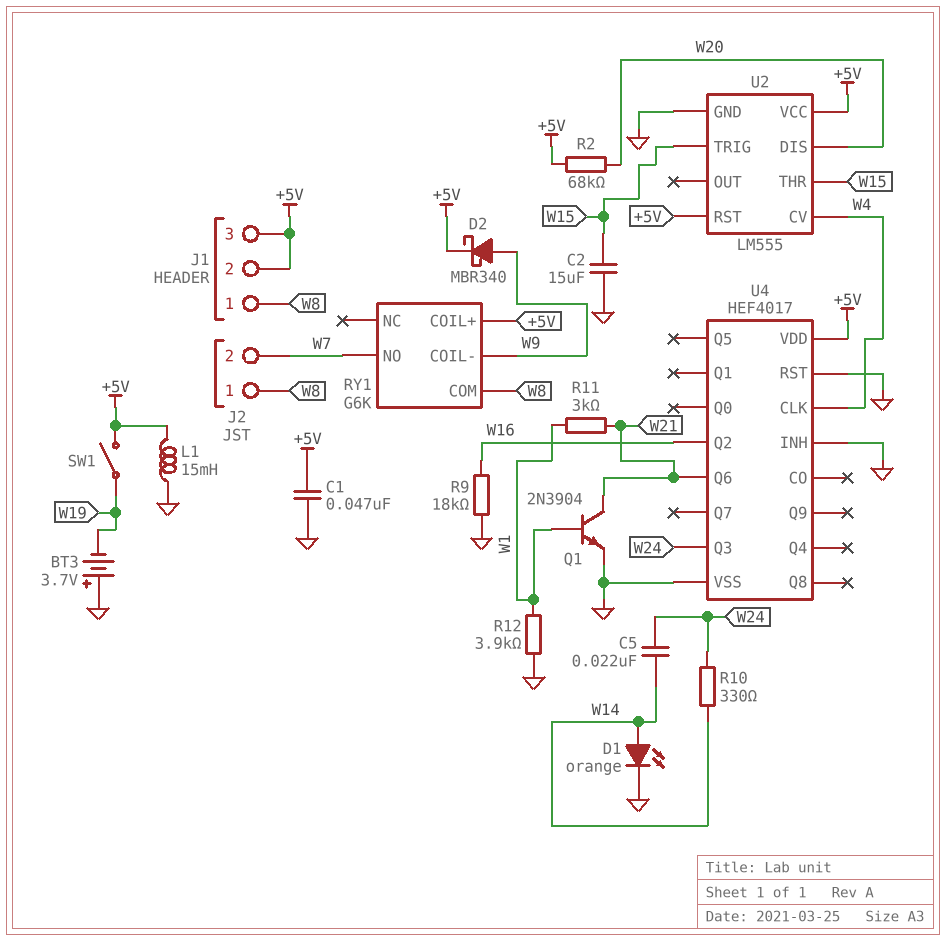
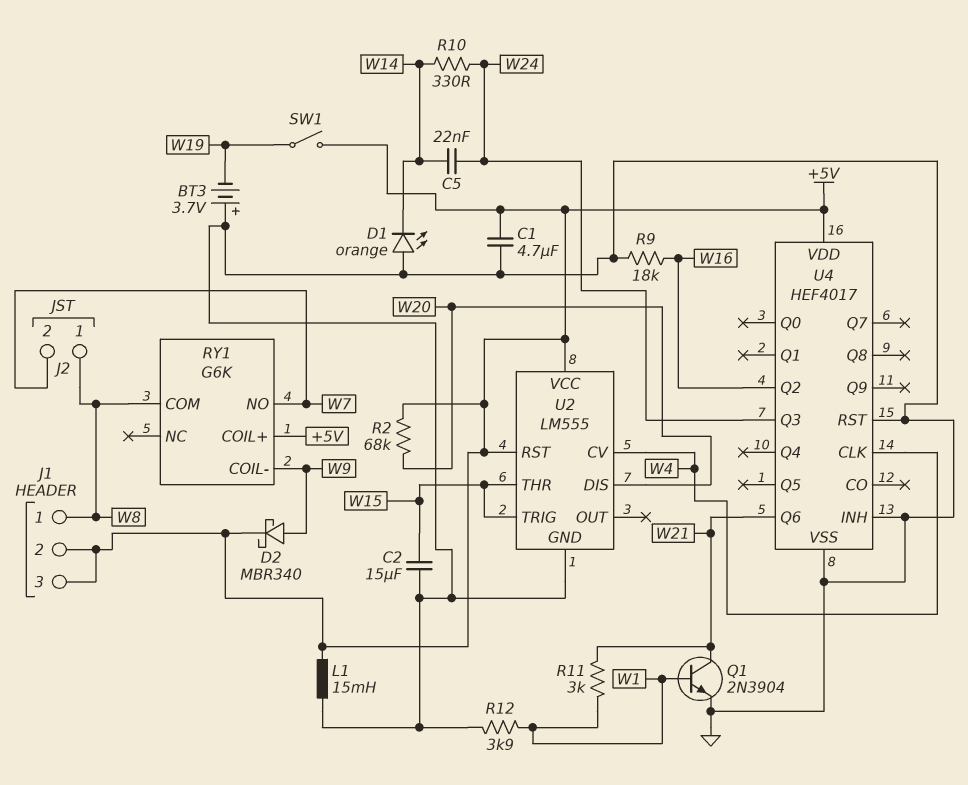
C1: 47nF (+5V, GND) -> 4.7uF (+5V, GND)
D1: LED orange (A W14, K GND) -> LED orange (A GND, K W14)

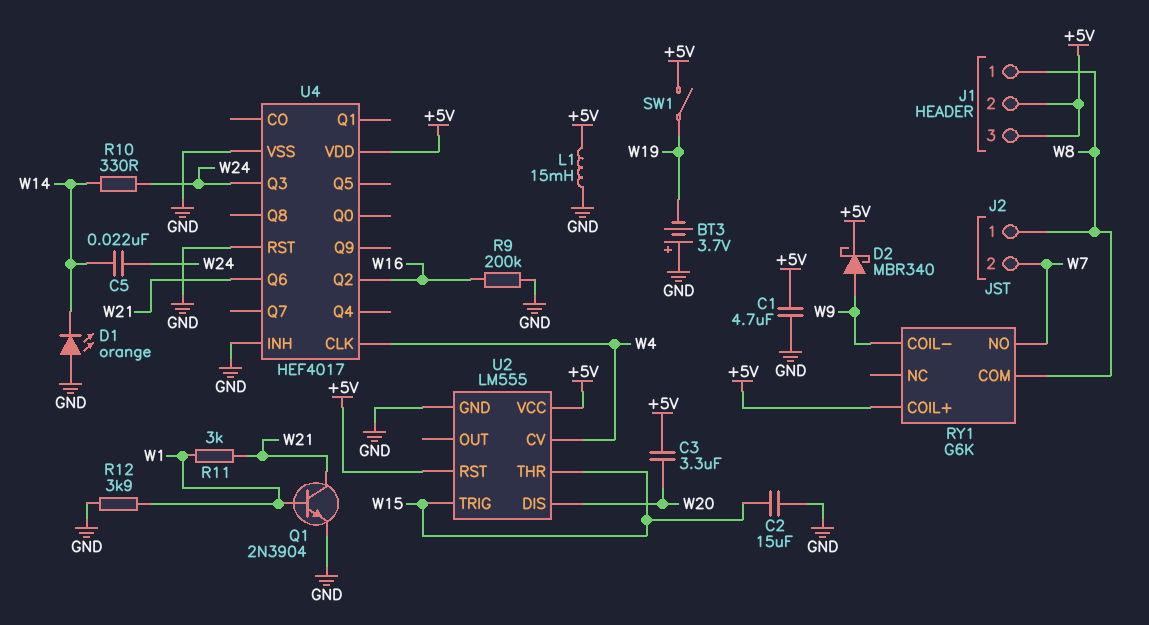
C3: none -> 3.3uF (+5V, W20)
R2: 68k (+5V, W20) -> none
R9: 18k (GND, W16) -> 200k (GND, W16)

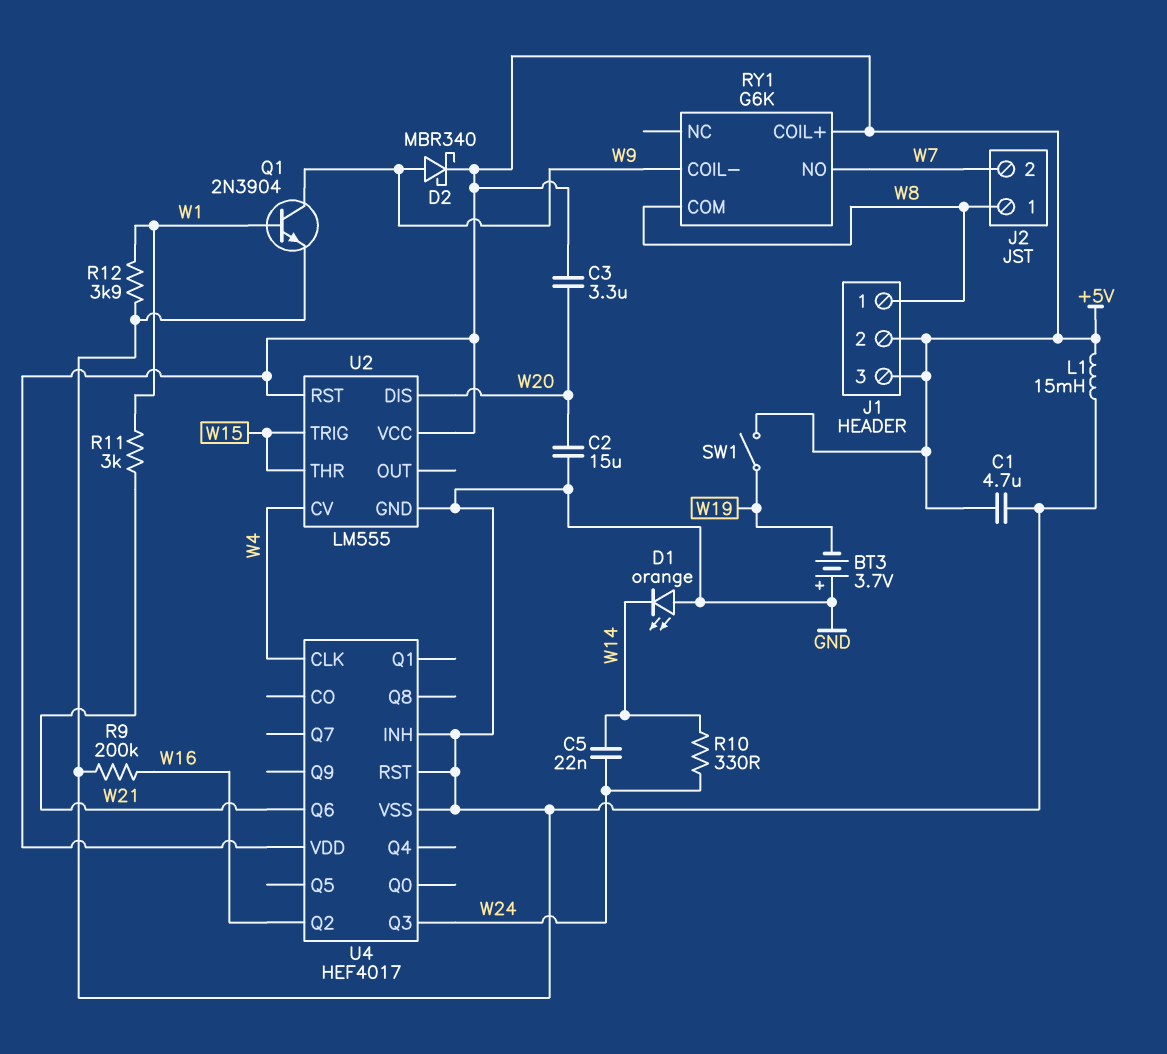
C2: 15uF (GND, W15) -> 15uF (GND, W20)
Q1: NPN 2N3904 (B W1, C W21, E GND) -> NPN 2N3904 (B W1, C W9, E GND)

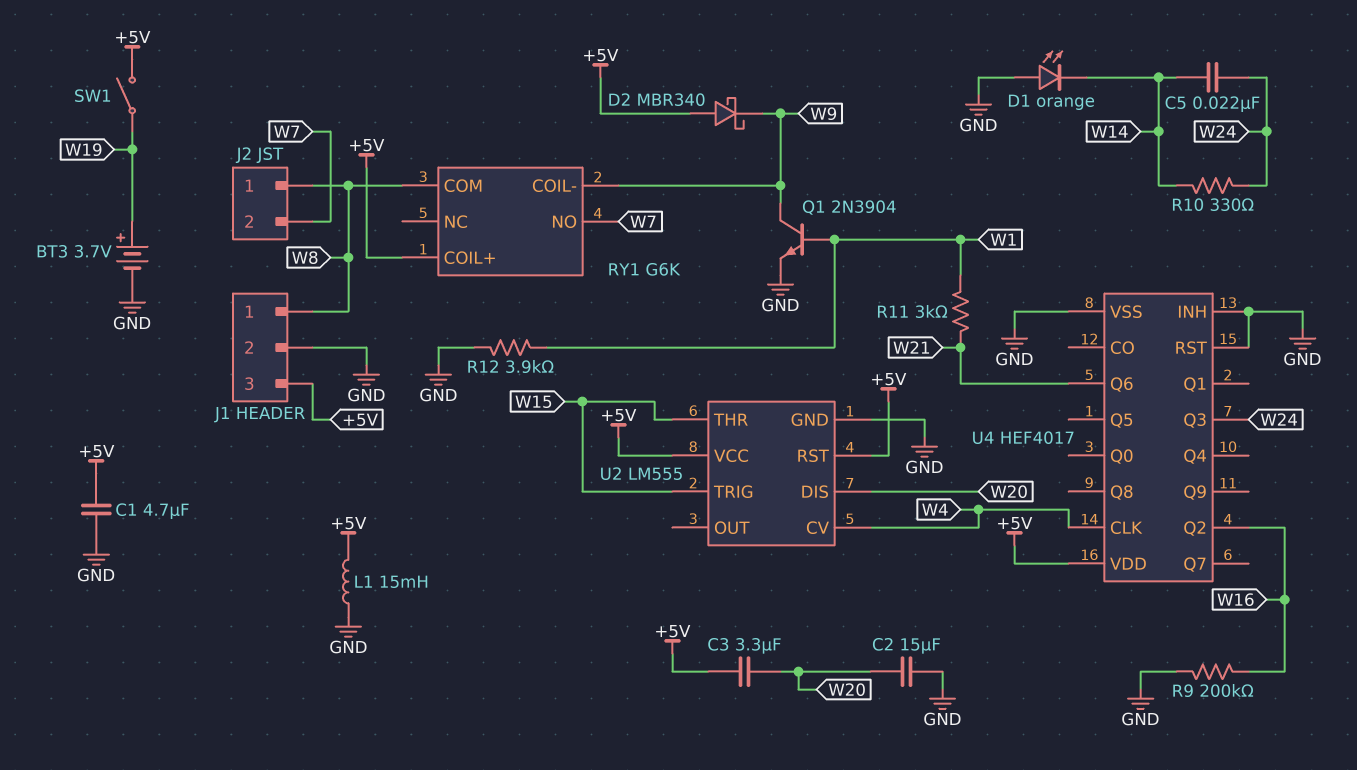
BT3: 3.7V (plus GND, minus W19) -> 3.7V (plus W19, minus GND)
D2: schottky MBR340 (A W9, K +5V) -> schottky MBR340 (A +5V, K W9)
J1 pin 2: +5V -> GND

